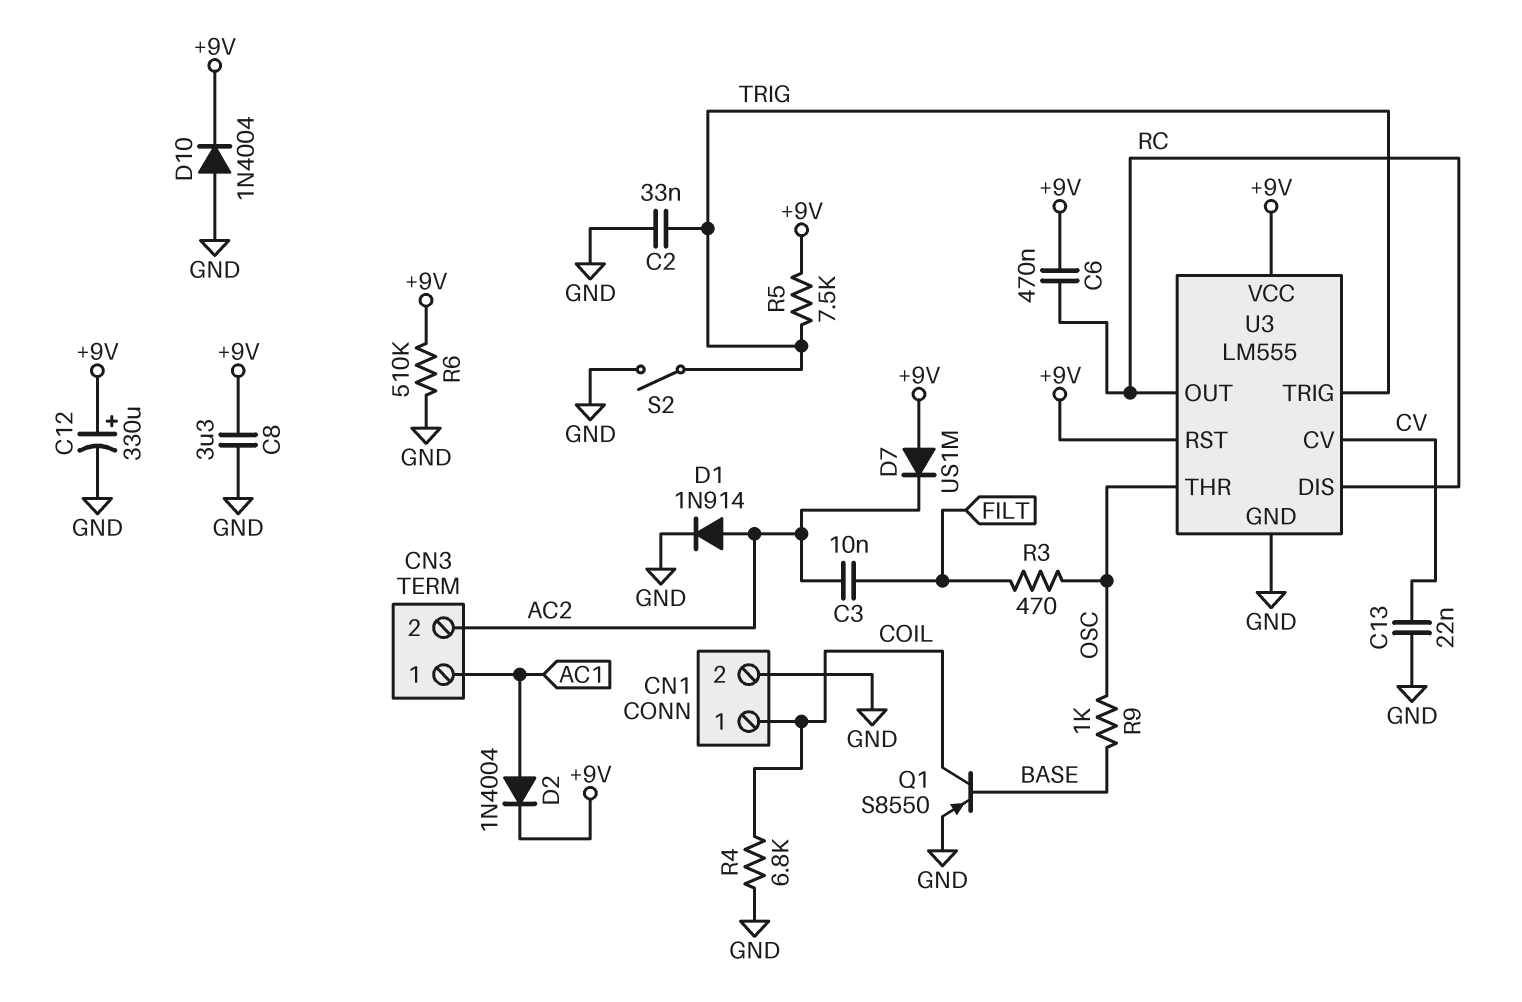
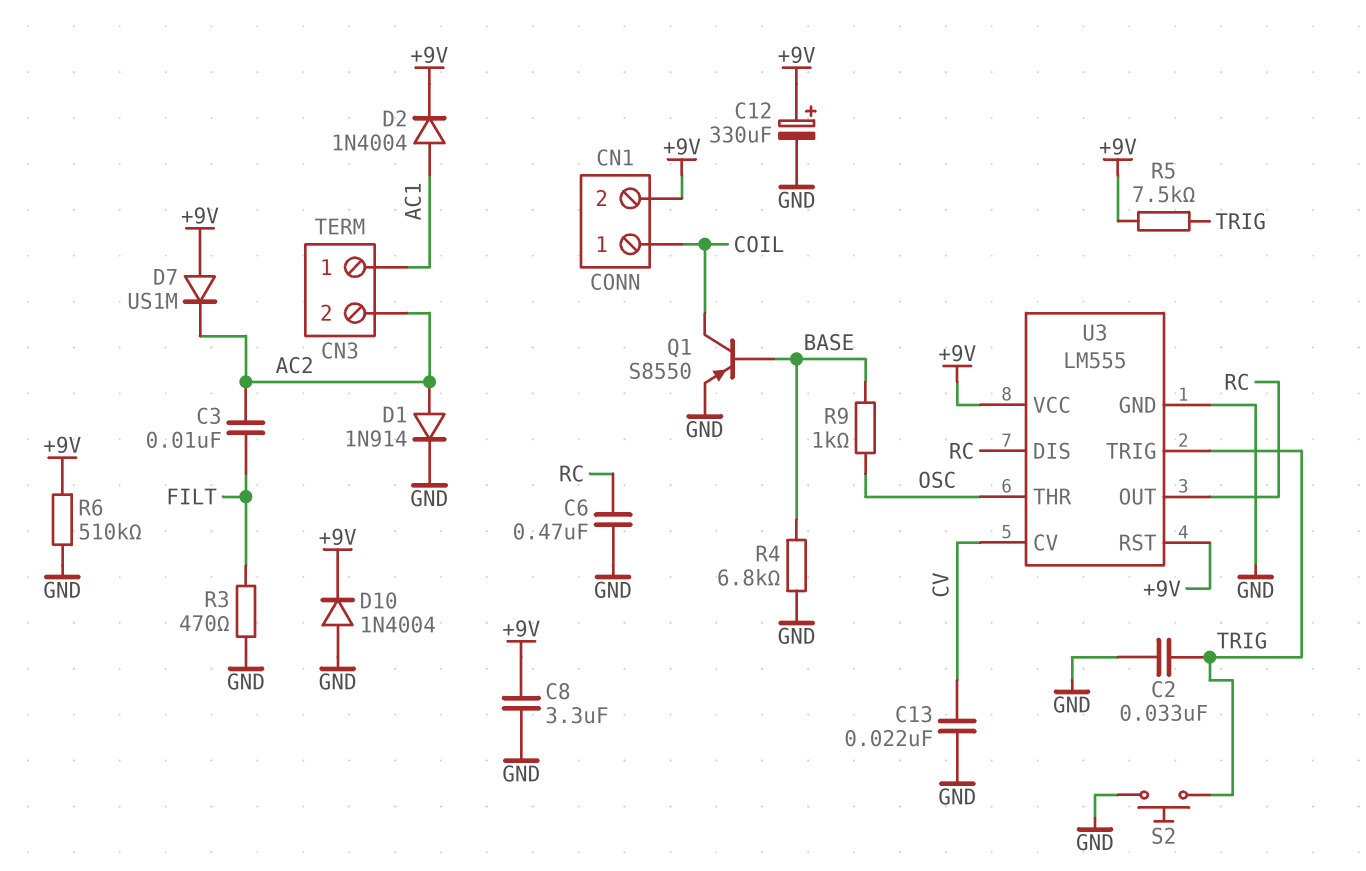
C6: 470nF (+9V, RC) -> 470nF (GND, RC)
CN1 pin 2: GND -> +9V
R3: 470 (FILT, OSC) -> 470 (FILT, GND)
R4: 6.8k (COIL, GND) -> 6.8k (BASE, GND)
S2: switch (GND, TRIG) -> button (GND, TRIG)

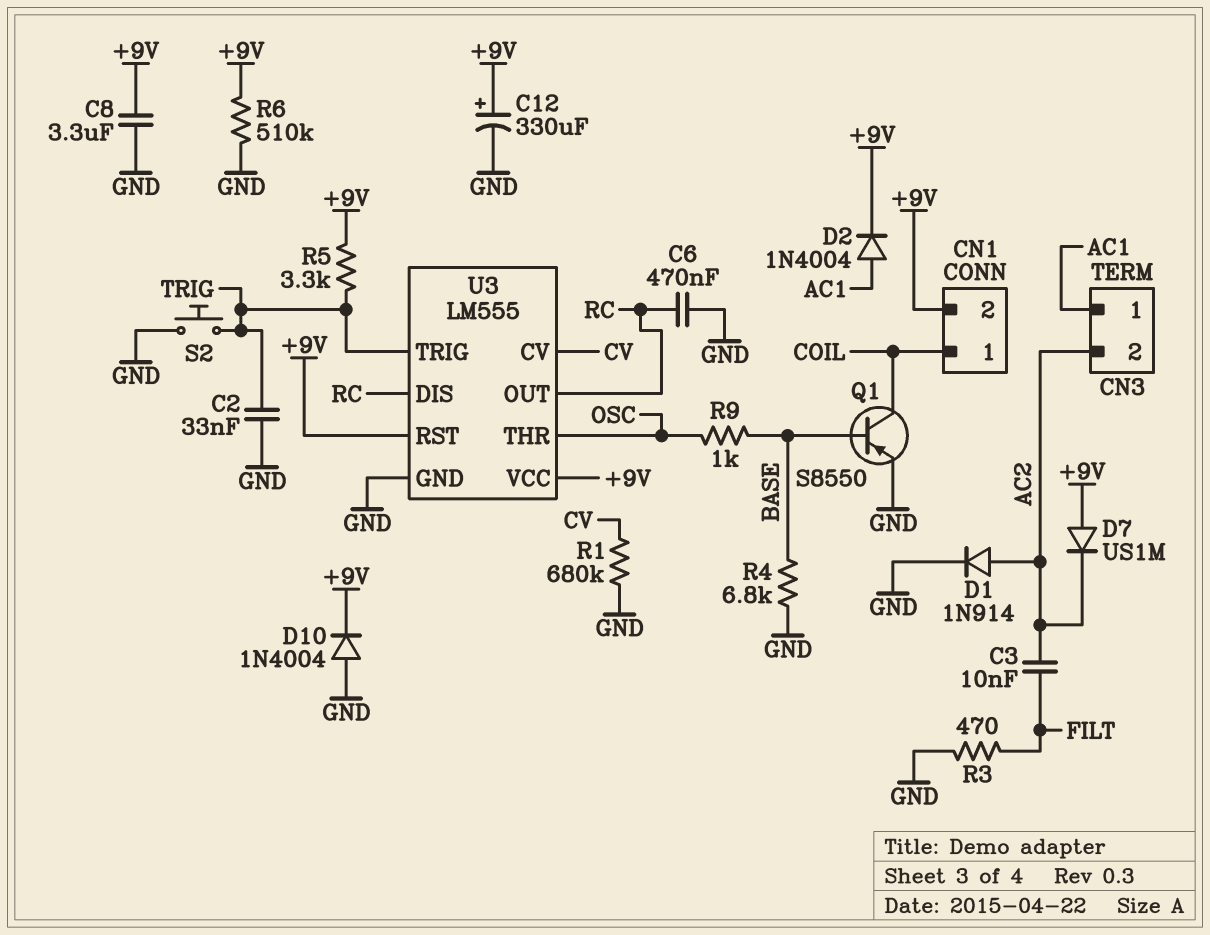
C13: 22nF (CV, GND) -> none
R1: none -> 680k (CV, GND)
R5: 7.5k (+9V, TRIG) -> 3.3k (+9V, TRIG)

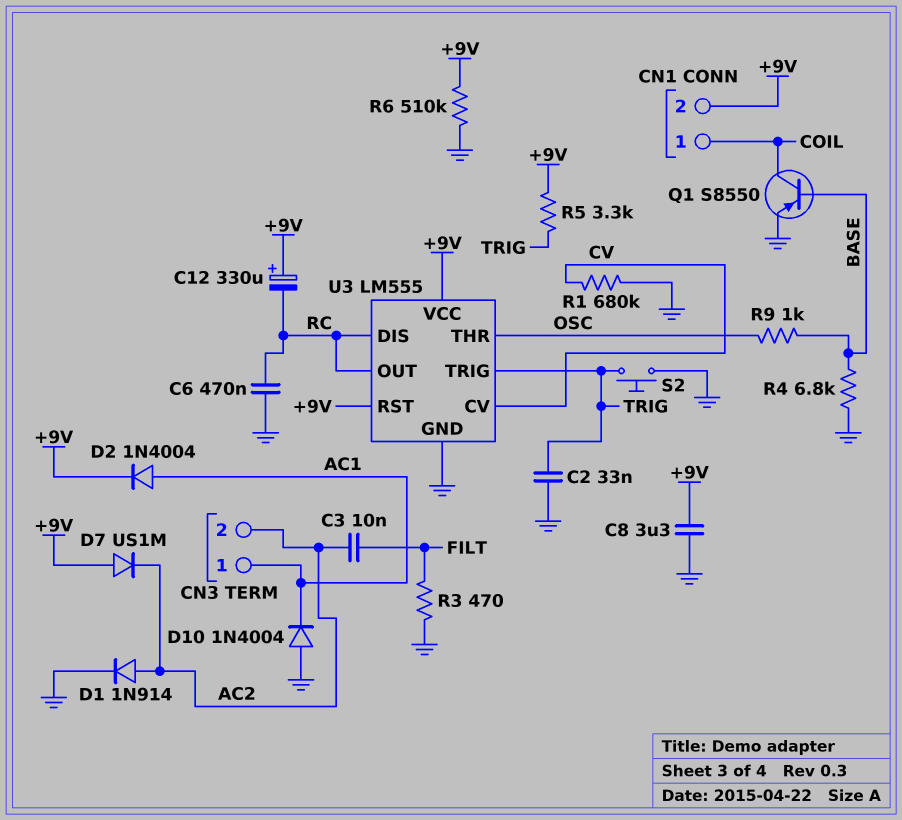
C12: 330uF (plus +9V, minus GND) -> 330uF (plus +9V, minus RC)
D10: diode 1N4004 (A GND, K +9V) -> diode 1N4004 (A GND, K AC1)

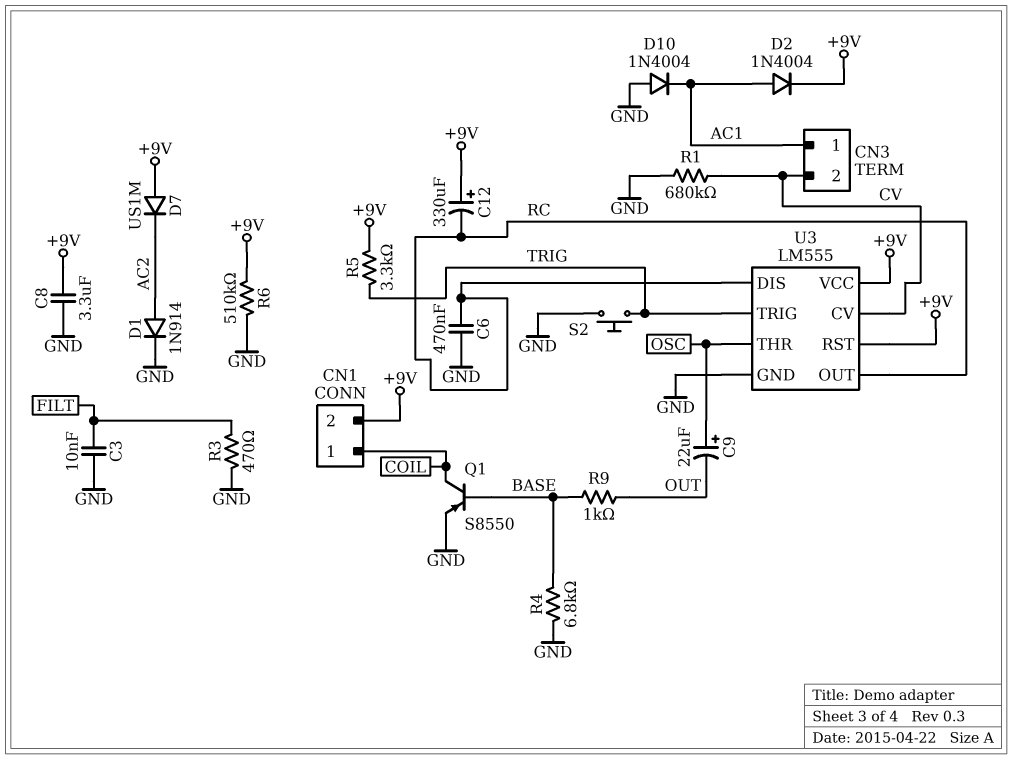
C2: 33nF (GND, TRIG) -> none
C3: 10nF (AC2, FILT) -> 10nF (FILT, GND)
C9: none -> 22uF (plus OSC, minus OUT)
CN3 pin 2: AC2 -> CV
R9: 1k (BASE, OSC) -> 1k (BASE, OUT)

